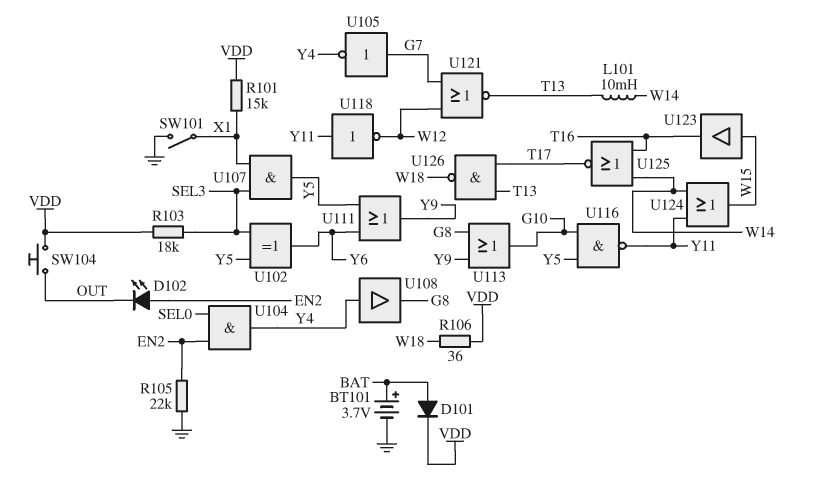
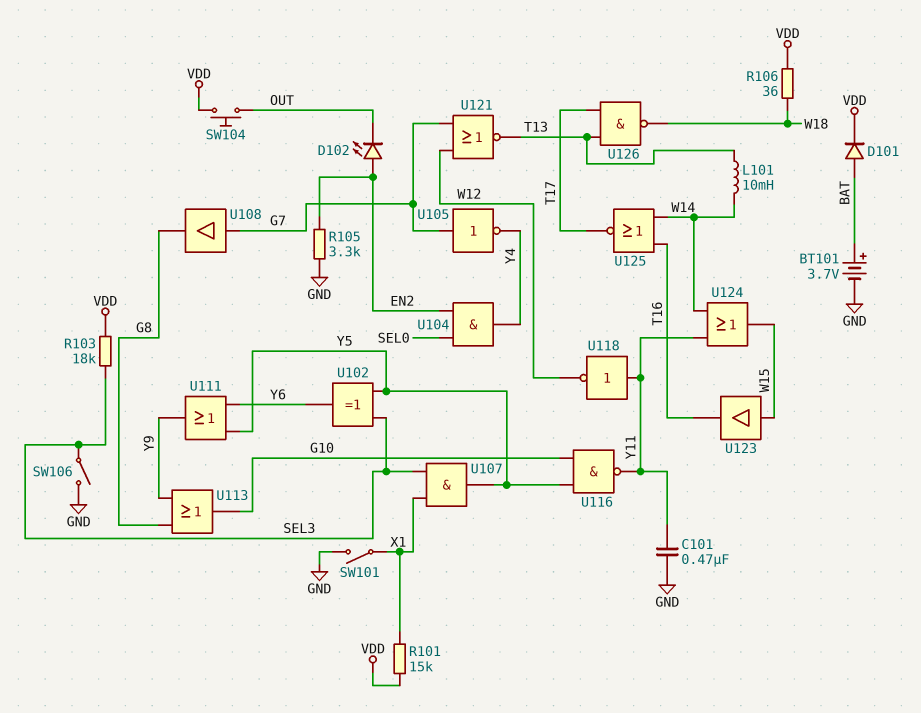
C101: none -> 470nF (GND, Y11)
R105: 22k (EN2, GND) -> 3.3k (EN2, GND)
SW106: none -> switch (GND, SEL3)
U108: buffer (in Y4, out G8) -> buffer (in G7, out G8)

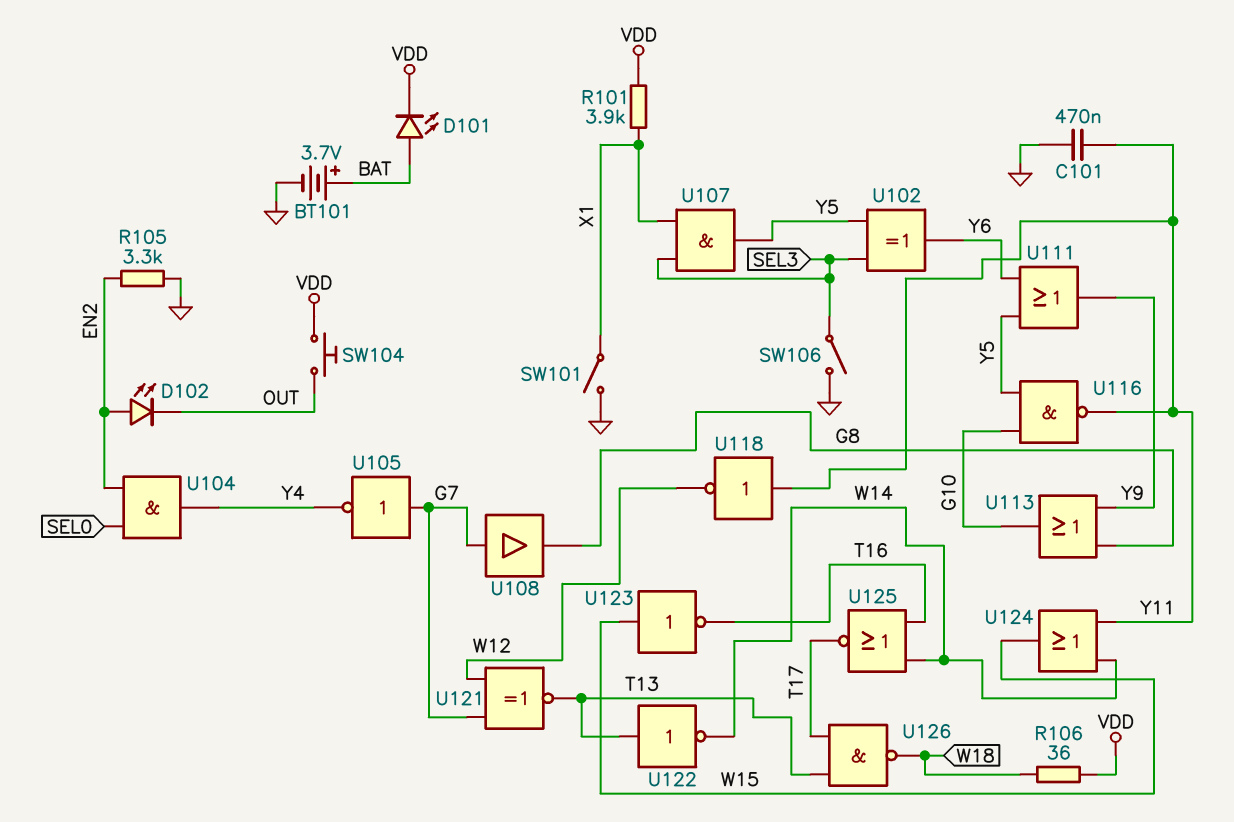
D101: diode (A BAT, K VDD) -> LED (A BAT, K VDD)
L101: 10mH (T13, W14) -> none
R101: 15k (VDD, X1) -> 3.9k (VDD, X1)
R103: 18k (SEL3, VDD) -> none
U121: NOR (in G7, in W12, out T13) -> XNOR (in G7, in W12, out T13)
U122: none -> NOT (in T13, out W14)
U123: buffer (in W15, out T16) -> NOT (in W15, out T16)

